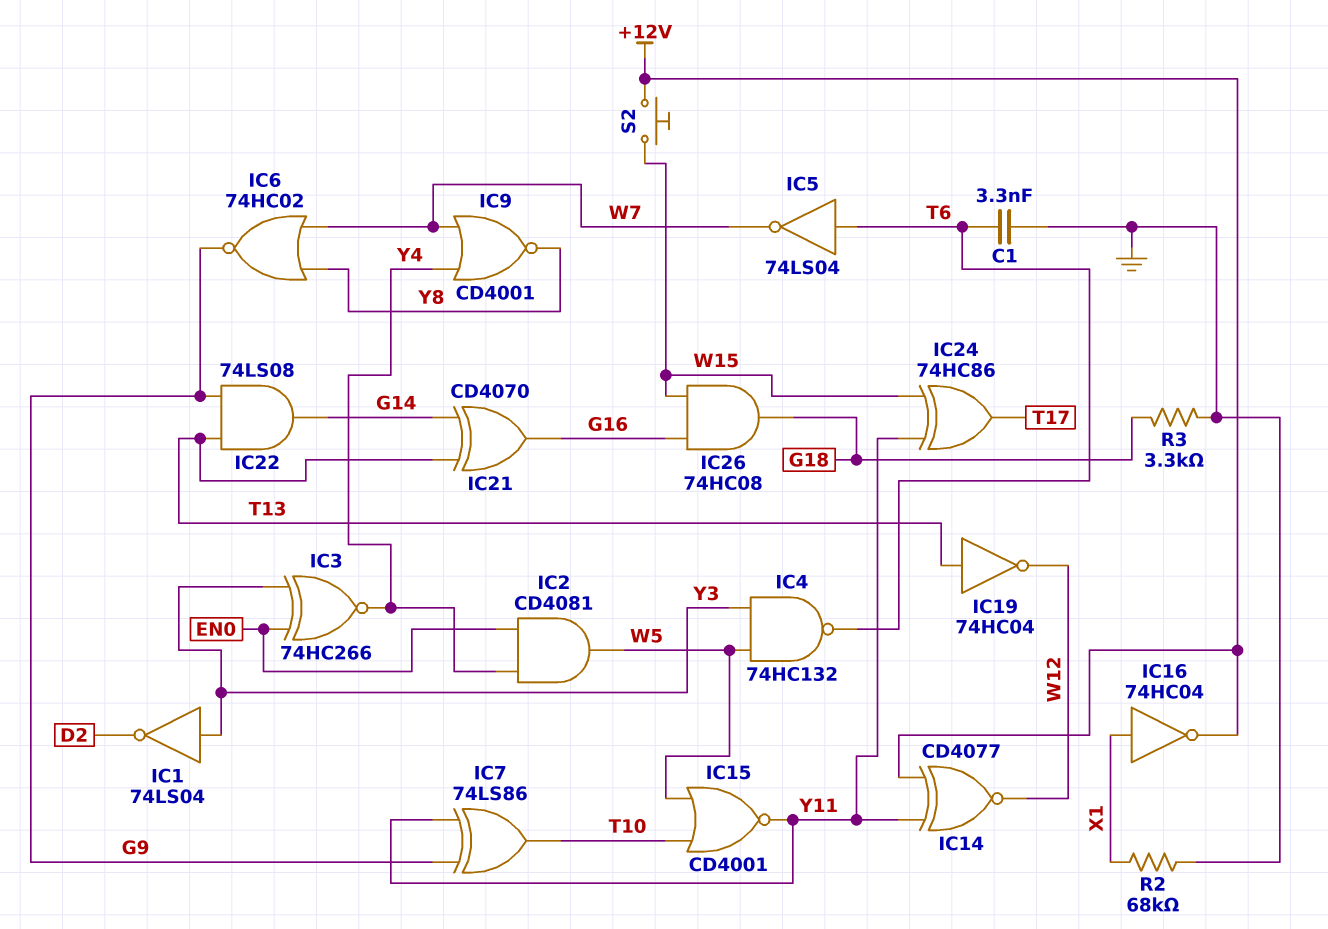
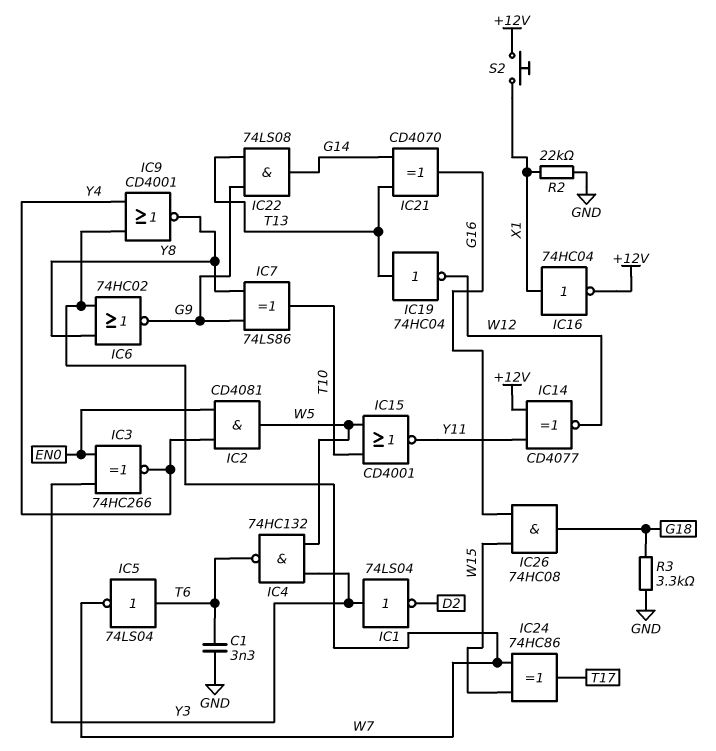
IC7: XOR 74LS86 (in G9, in Y11, out T10) -> XOR 74LS86 (in G9, in Y8, out T10)
IC24: XOR 74HC86 (in W15, in Y11, out T17) -> XOR 74HC86 (in W7, in W15, out T17)
R2: 68k (GND, X1) -> 22k (GND, X1)
S2: button (+12V, W15) -> button (+12V, X1)

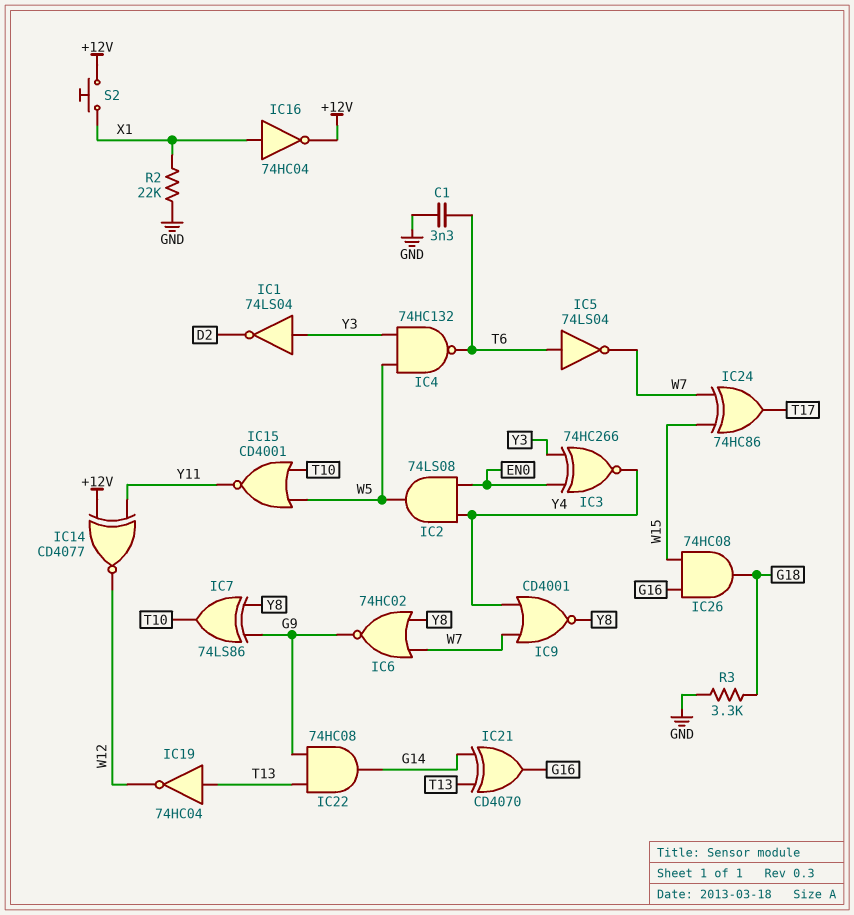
IC2: AND CD4081 (in EN0, in Y4, out W5) -> AND 74LS08 (in EN0, in Y4, out W5)
IC22: AND 74LS08 (in G9, in T13, out G14) -> AND 74HC08 (in G9, in T13, out G14)

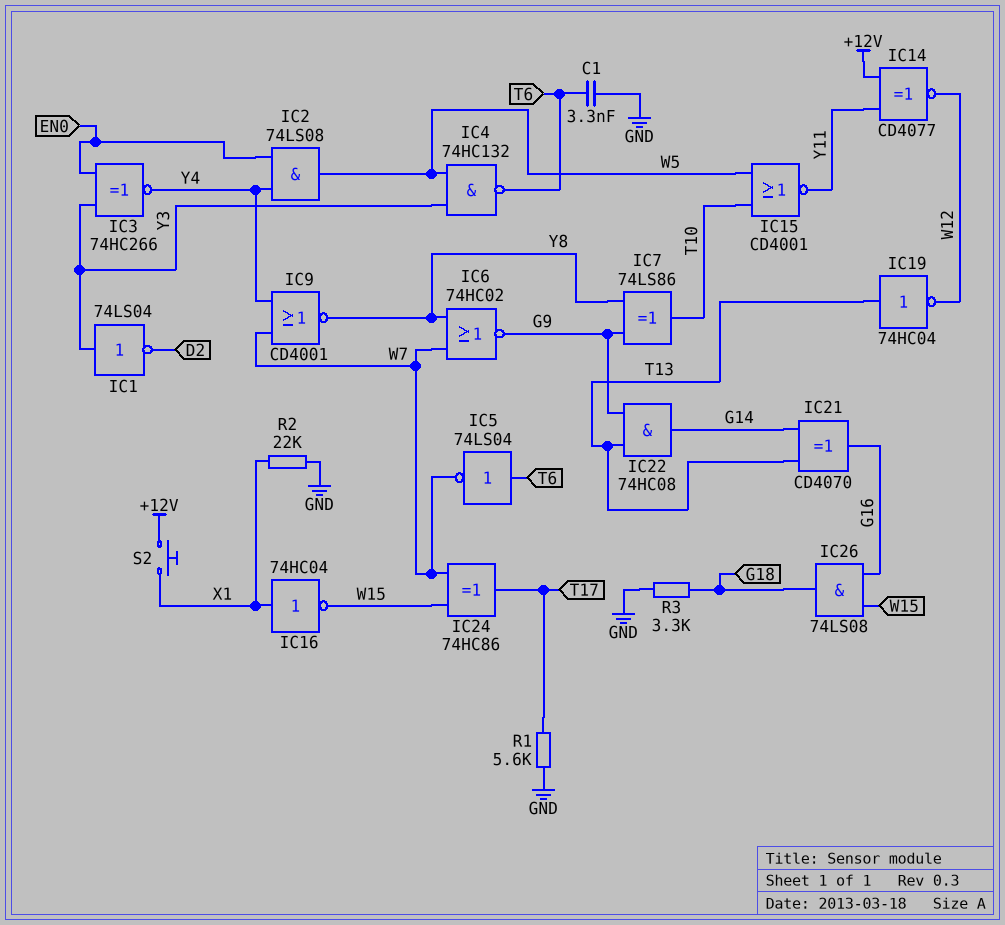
IC16: NOT 74HC04 (in X1, out +12V) -> NOT 74HC04 (in X1, out W15)
IC26: AND 74HC08 (in G16, in W15, out G18) -> AND 74LS08 (in G16, in W15, out G18)
R1: none -> 5.6k (GND, T17)

